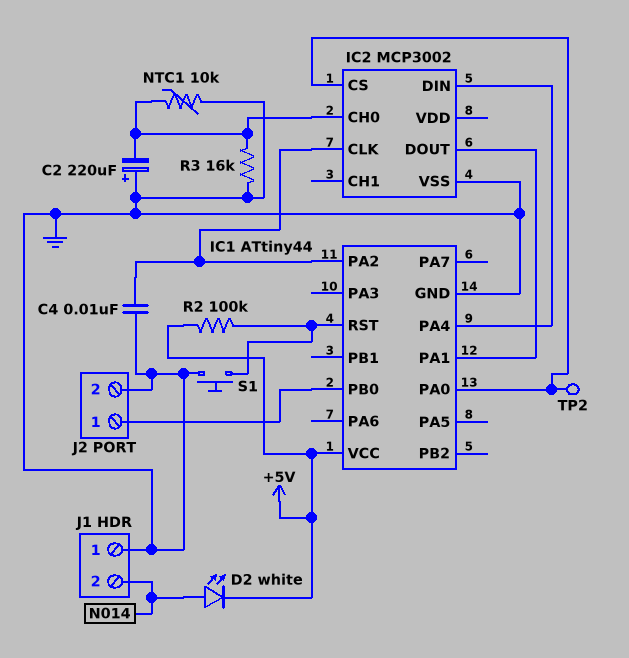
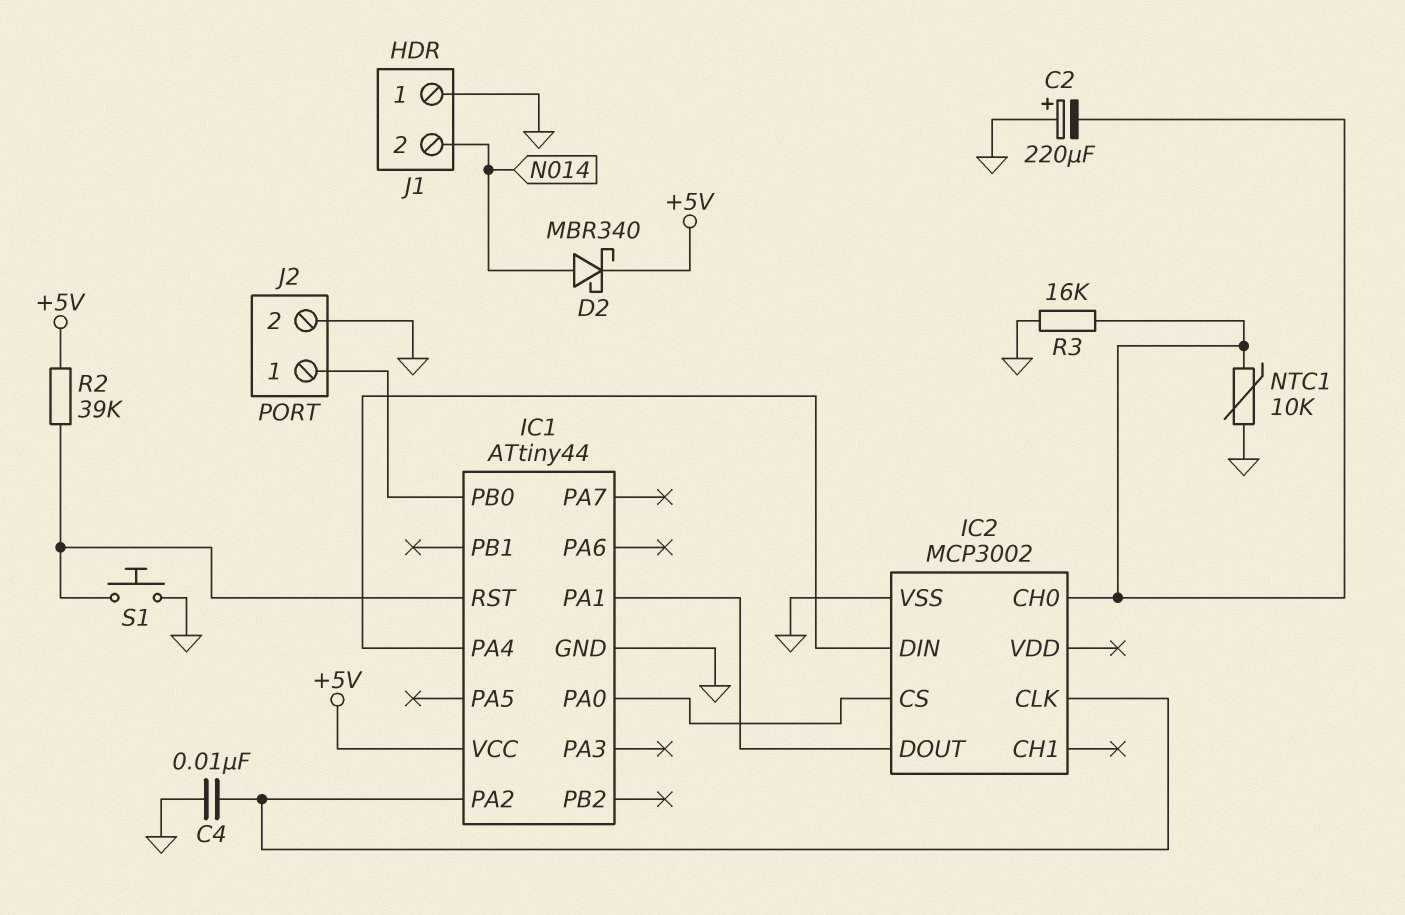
D2: LED white (A N014, K +5V) -> schottky MBR340 (A N014, K +5V)
R2: 100k (+5V, IC1/RST) -> 39k (+5V, IC1/RST)
TP2: test point (IC1/PA0) -> none

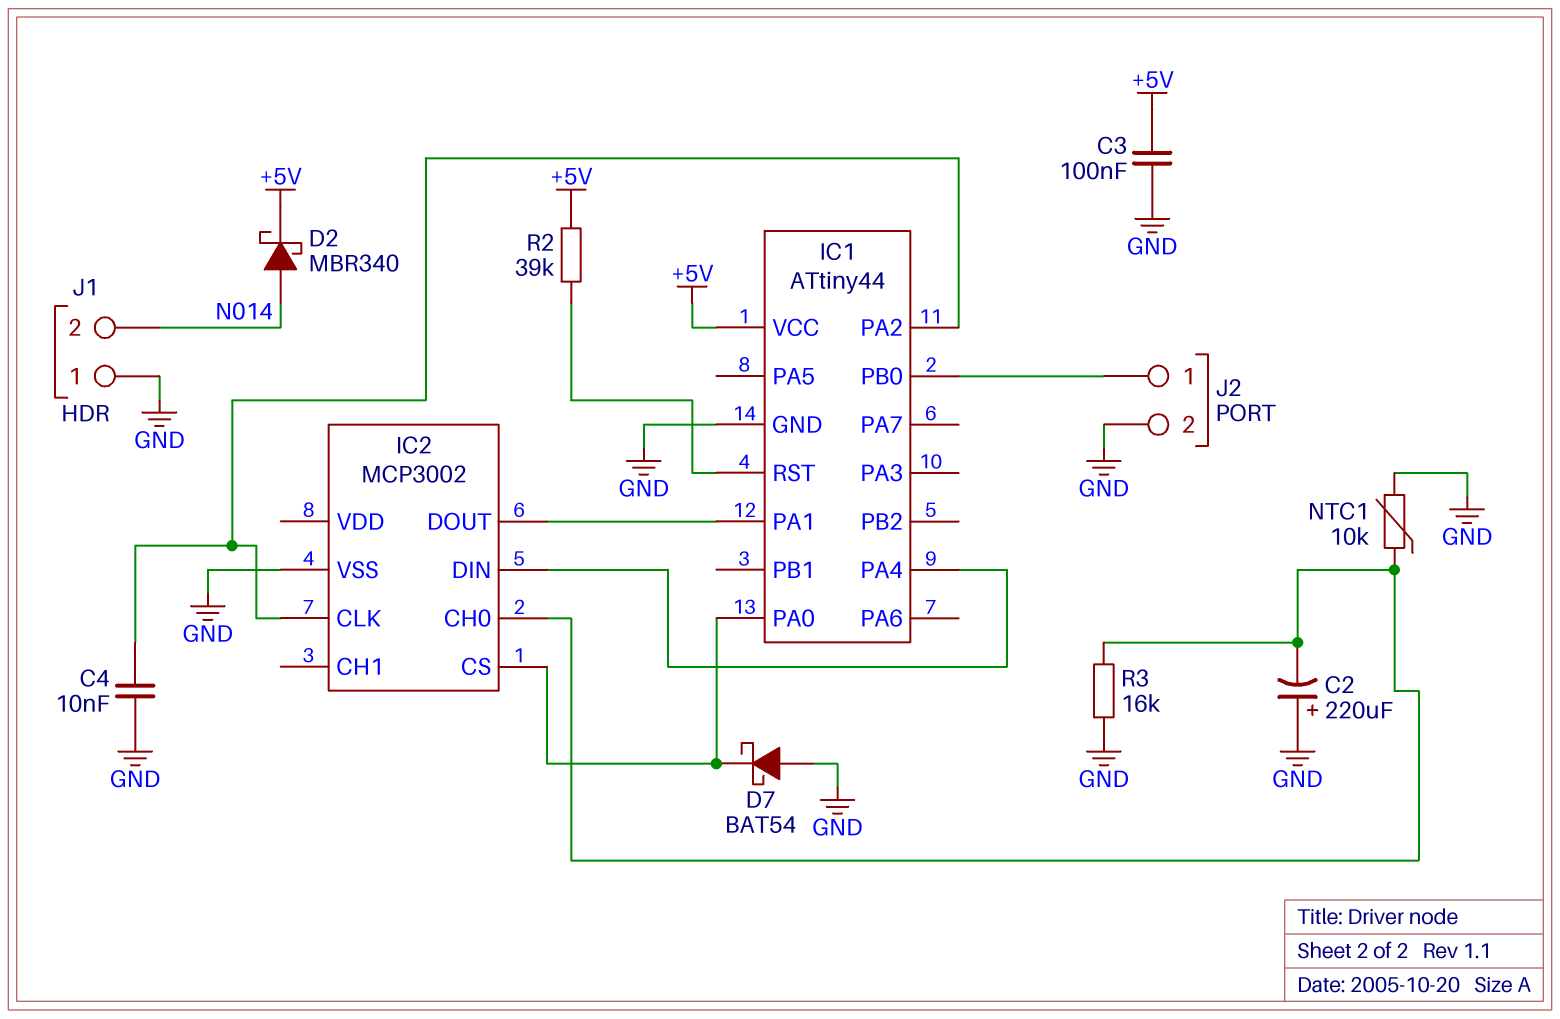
C3: none -> 100nF (+5V, GND)
D7: none -> schottky BAT54 (A GND, K IC1/PA0)
S1: button (GND, IC1/RST) -> none

